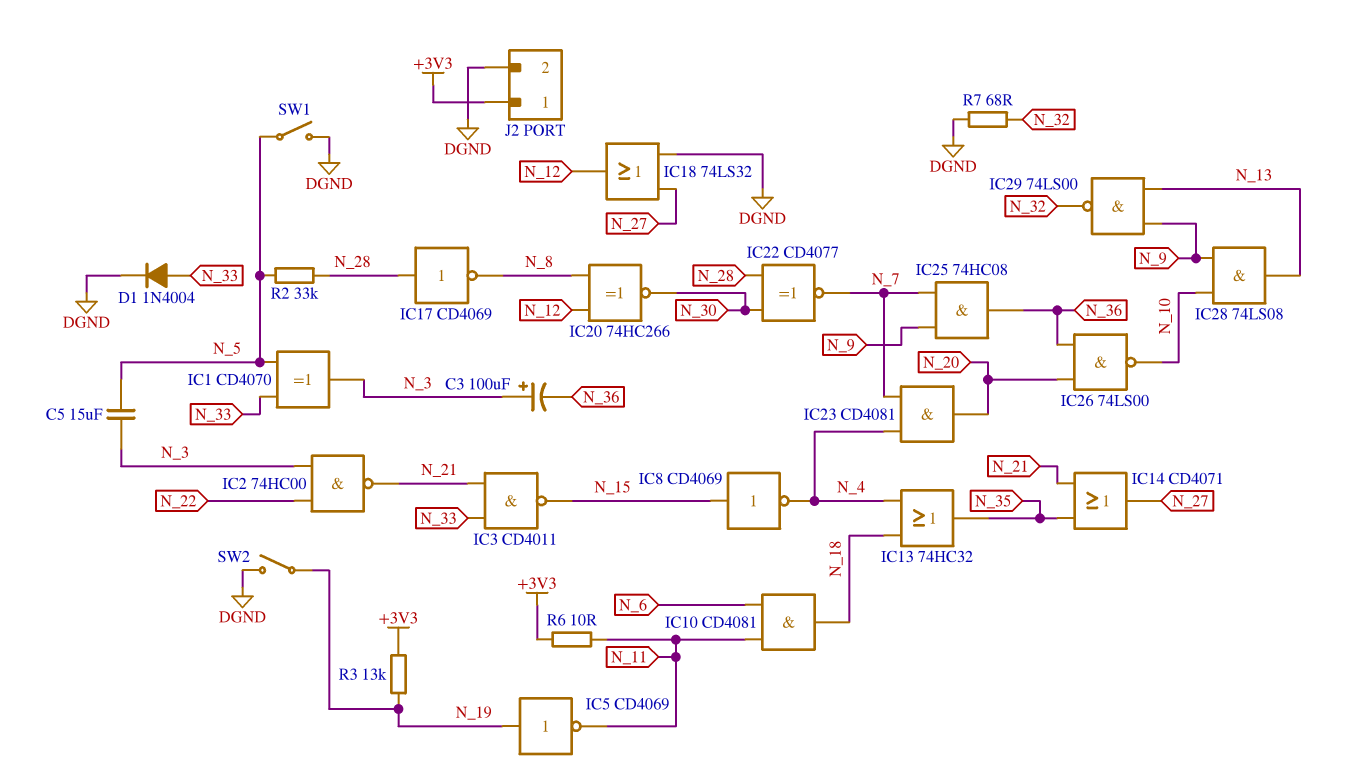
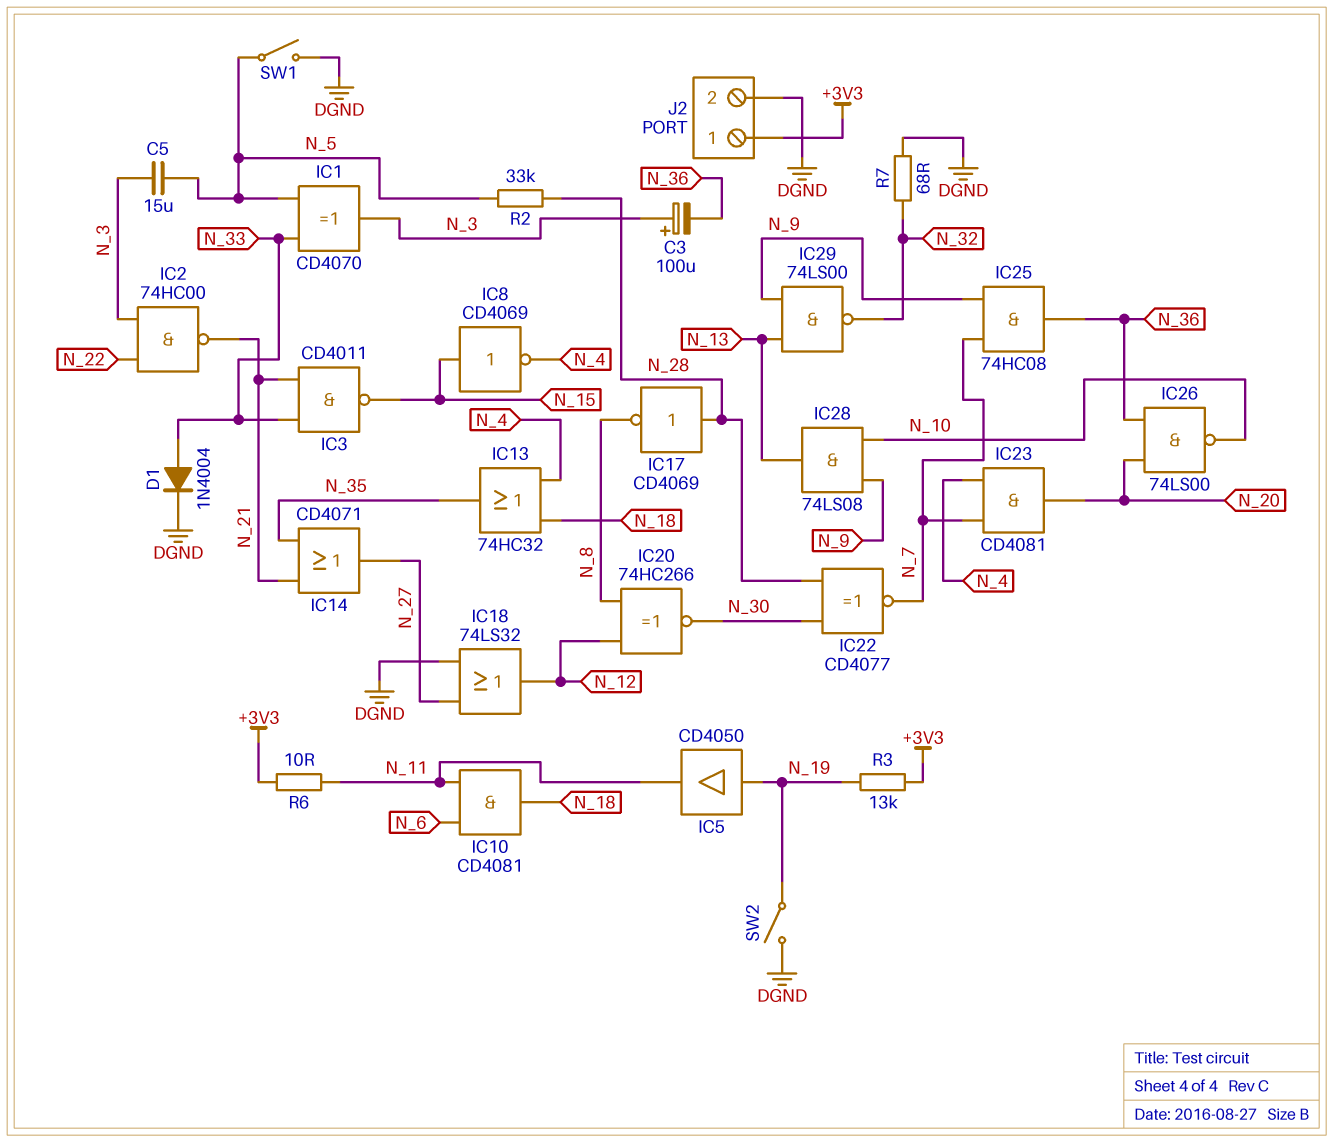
IC5: NOT CD4069 (in N_19, out N_11) -> buffer CD4050 (in N_19, out N_11)

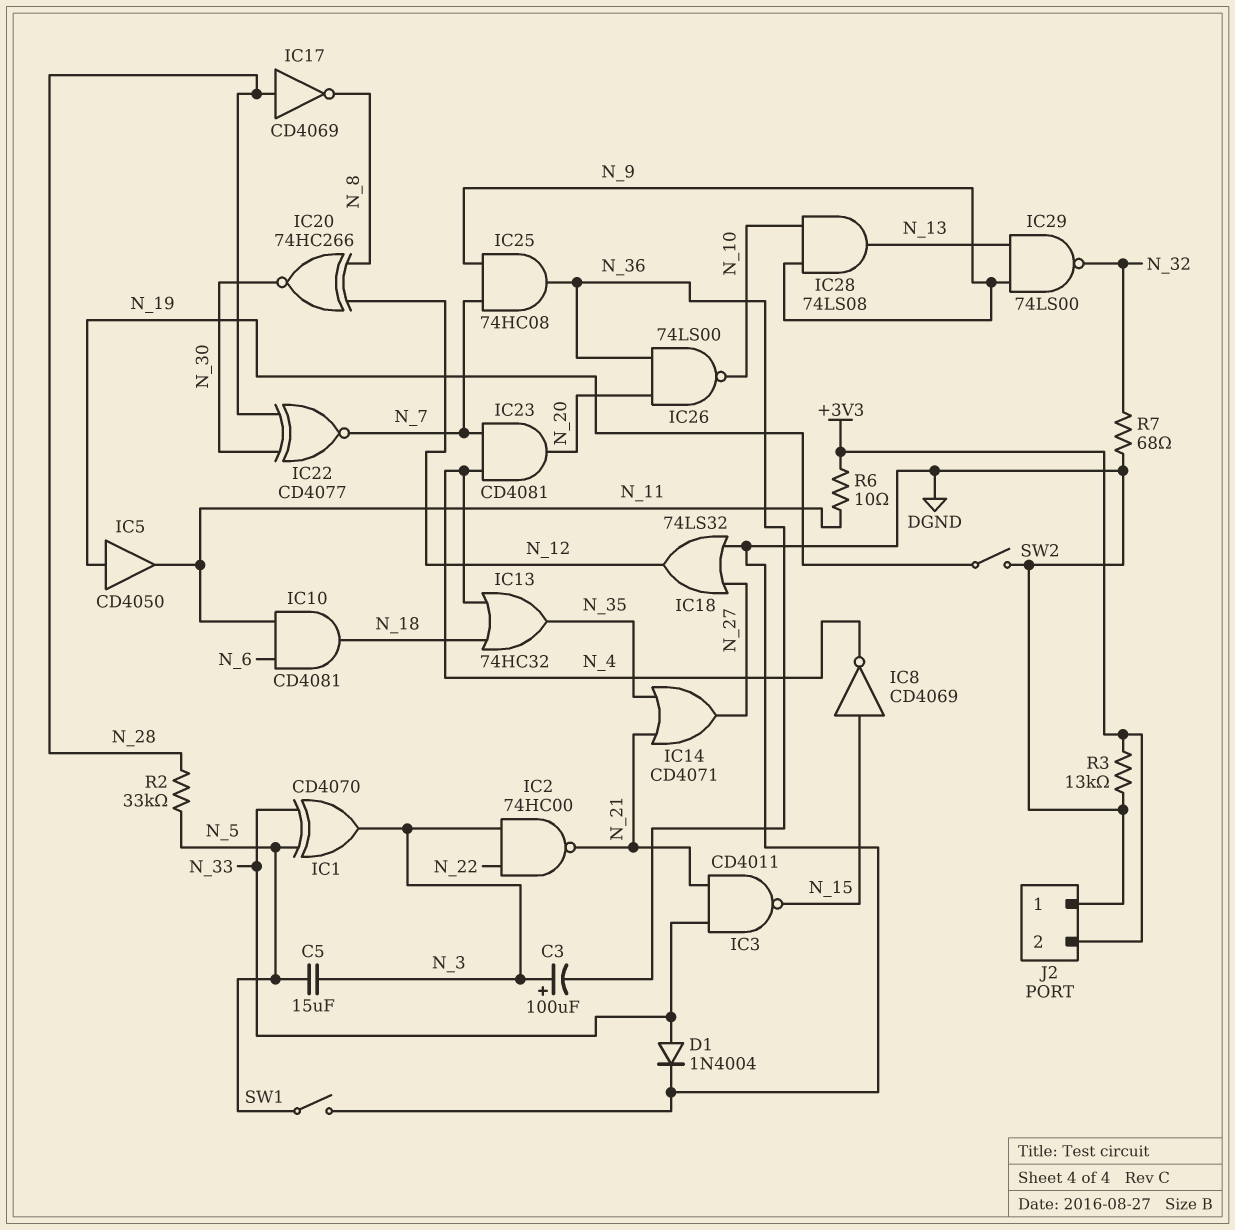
J2 pin 1: +3V3 -> DGND
J2 pin 2: DGND -> +3V3
R3: 13k (+3V3, N_19) -> 13k (+3V3, DGND)

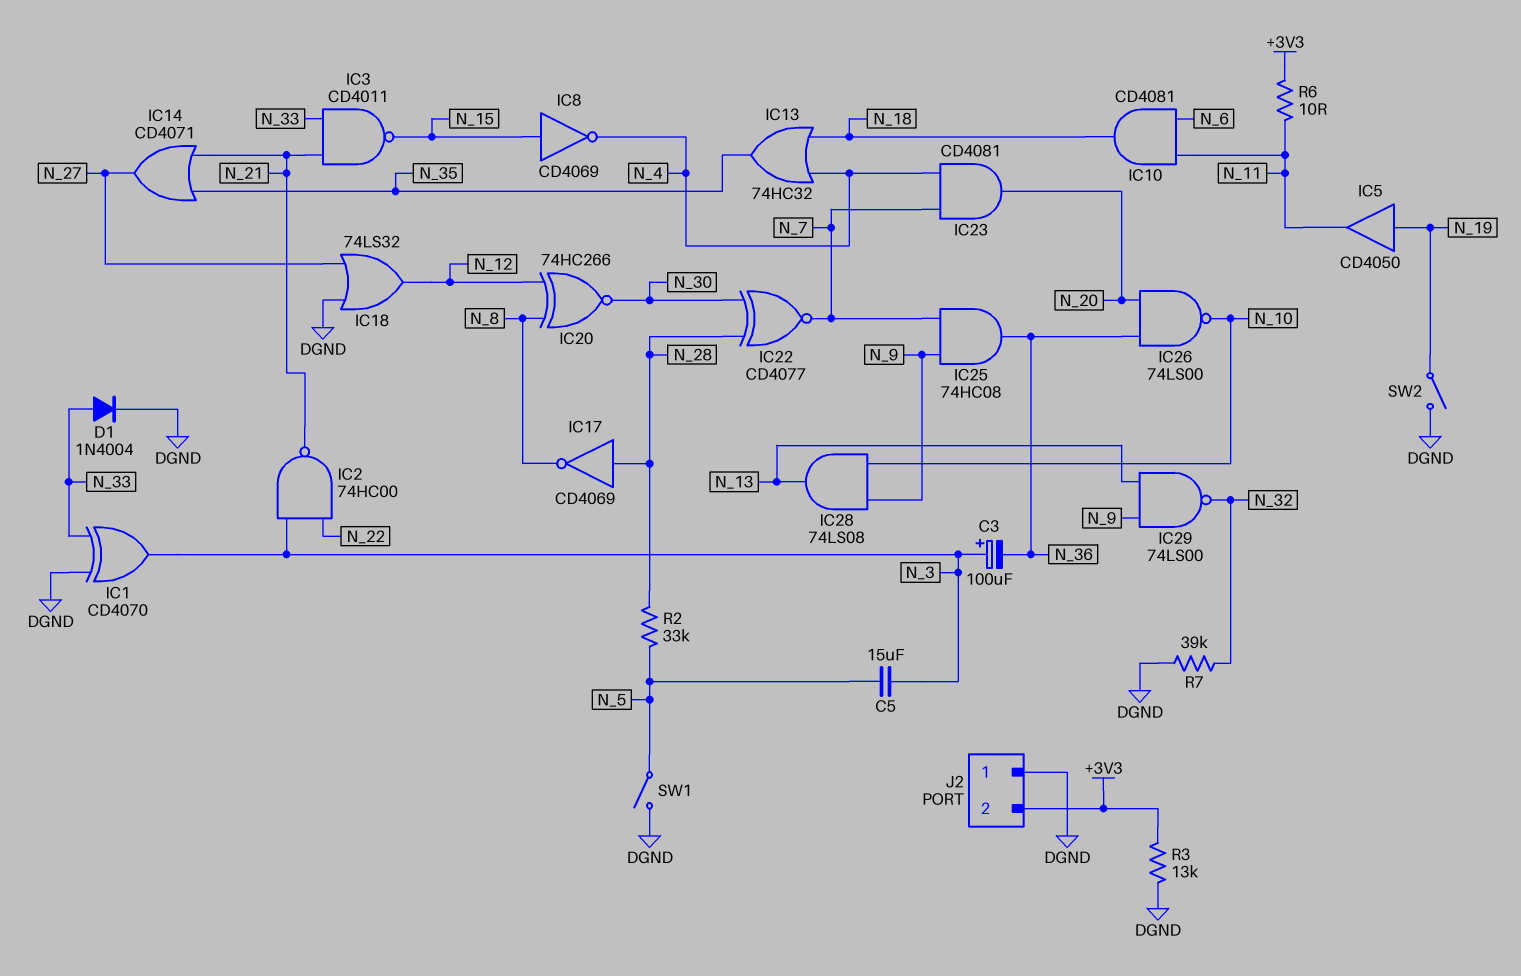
IC1: XOR CD4070 (in N_5, in N_33, out N_3) -> XOR CD4070 (in DGND, in N_33, out N_3)
R7: 68 (DGND, N_32) -> 39k (DGND, N_32)

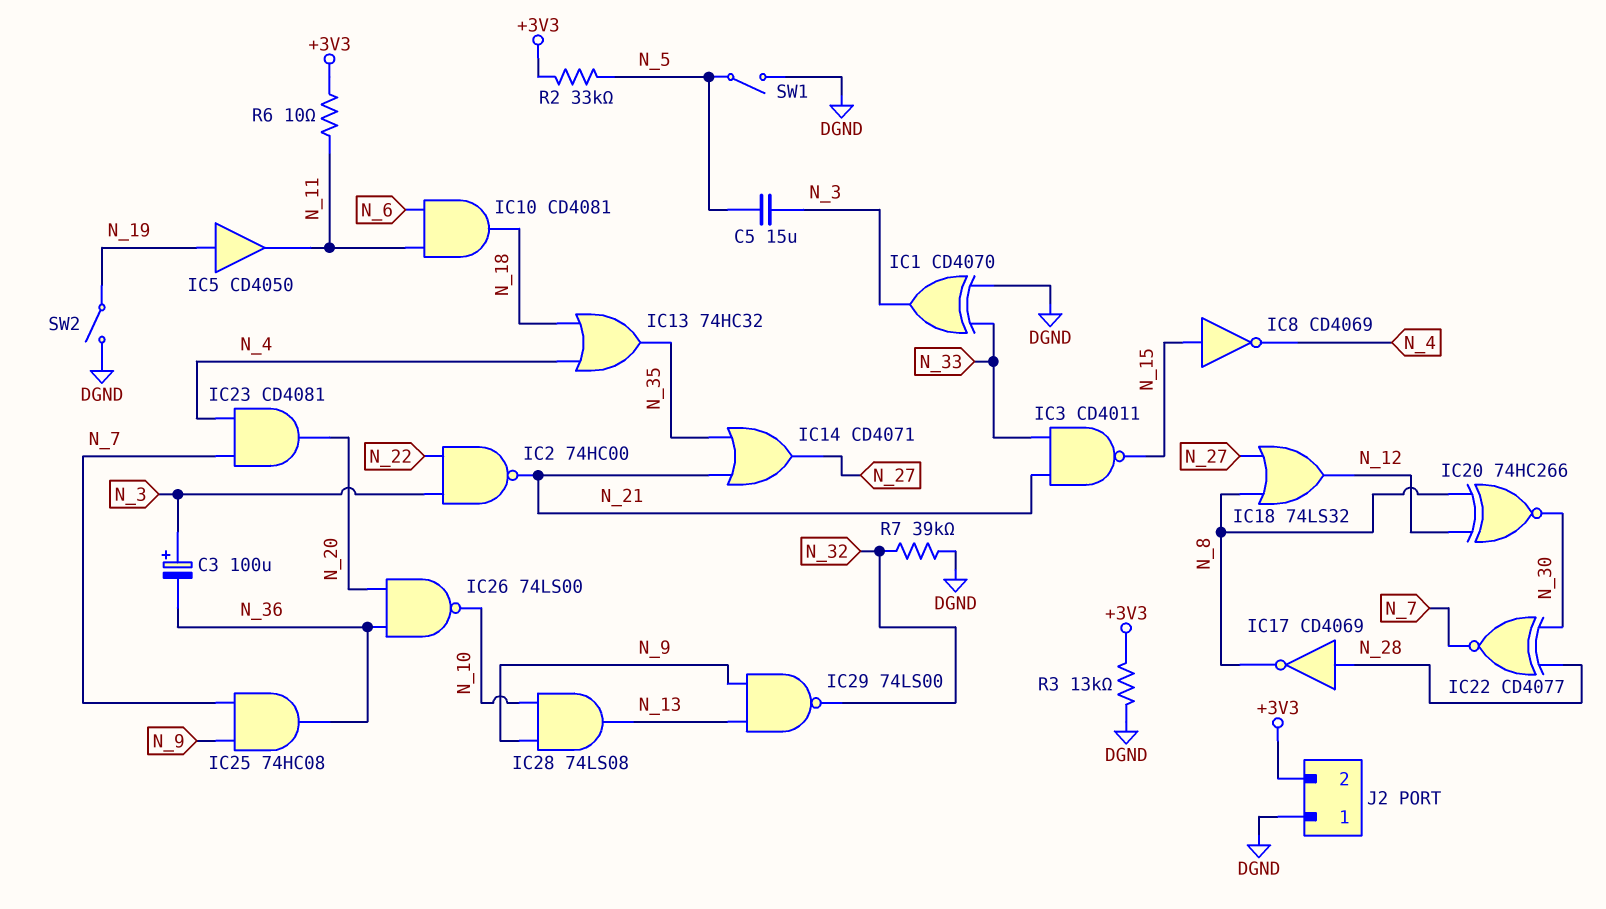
D1: diode 1N4004 (A N_33, K DGND) -> none
IC18: OR 74LS32 (in DGND, in N_27, out N_12) -> OR 74LS32 (in N_8, in N_27, out N_12)
R2: 33k (N_5, N_28) -> 33k (+3V3, N_5)

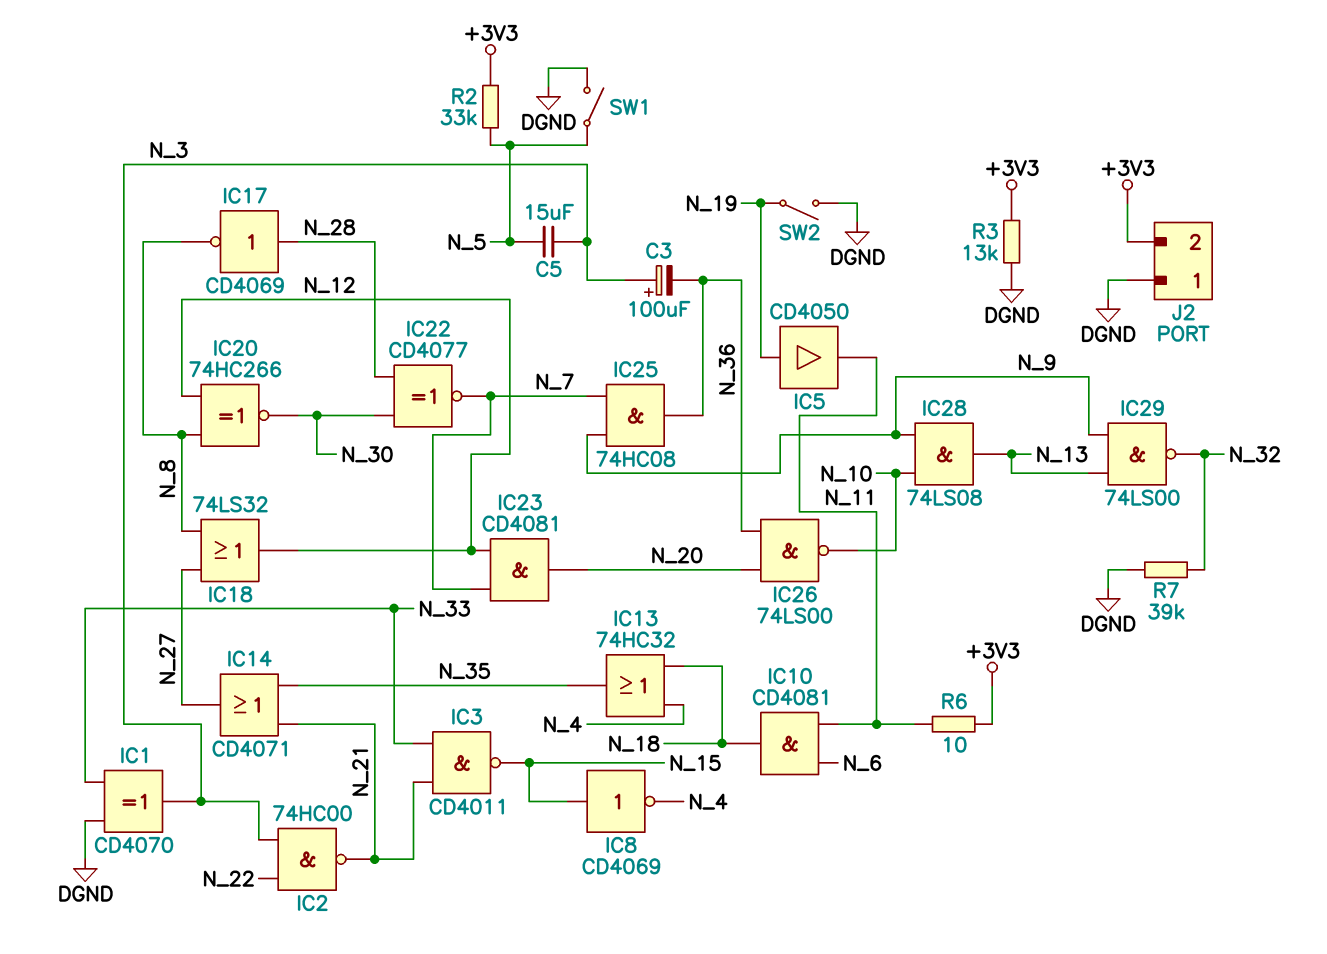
IC23: AND CD4081 (in N_4, in N_7, out N_20) -> AND CD4081 (in N_7, in N_12, out N_20)

